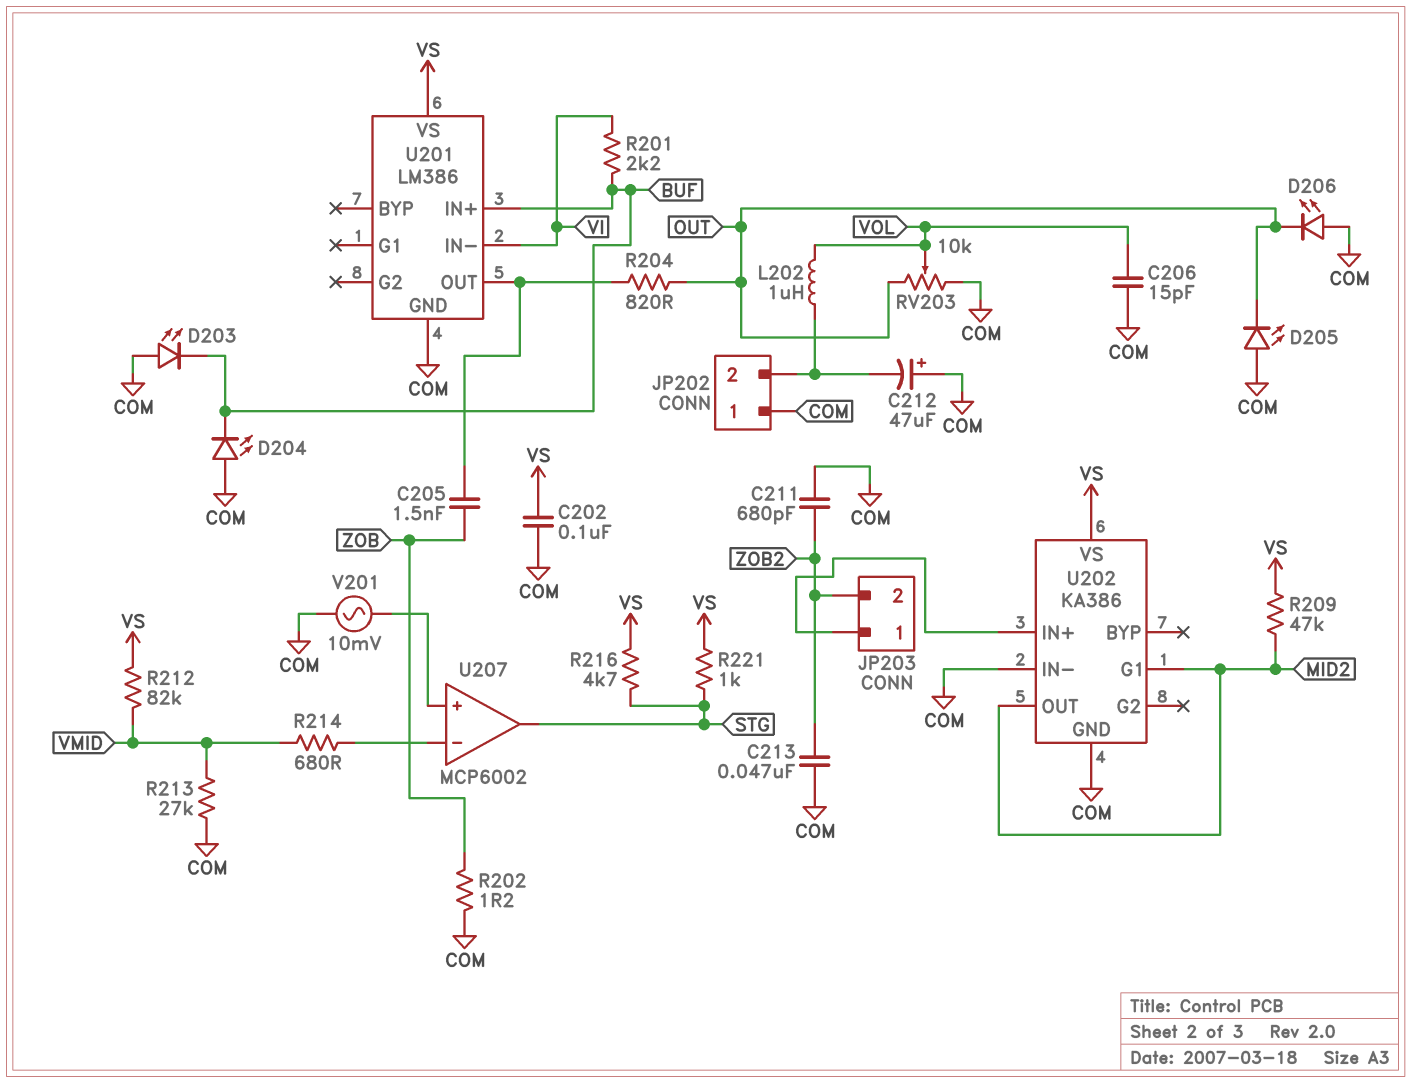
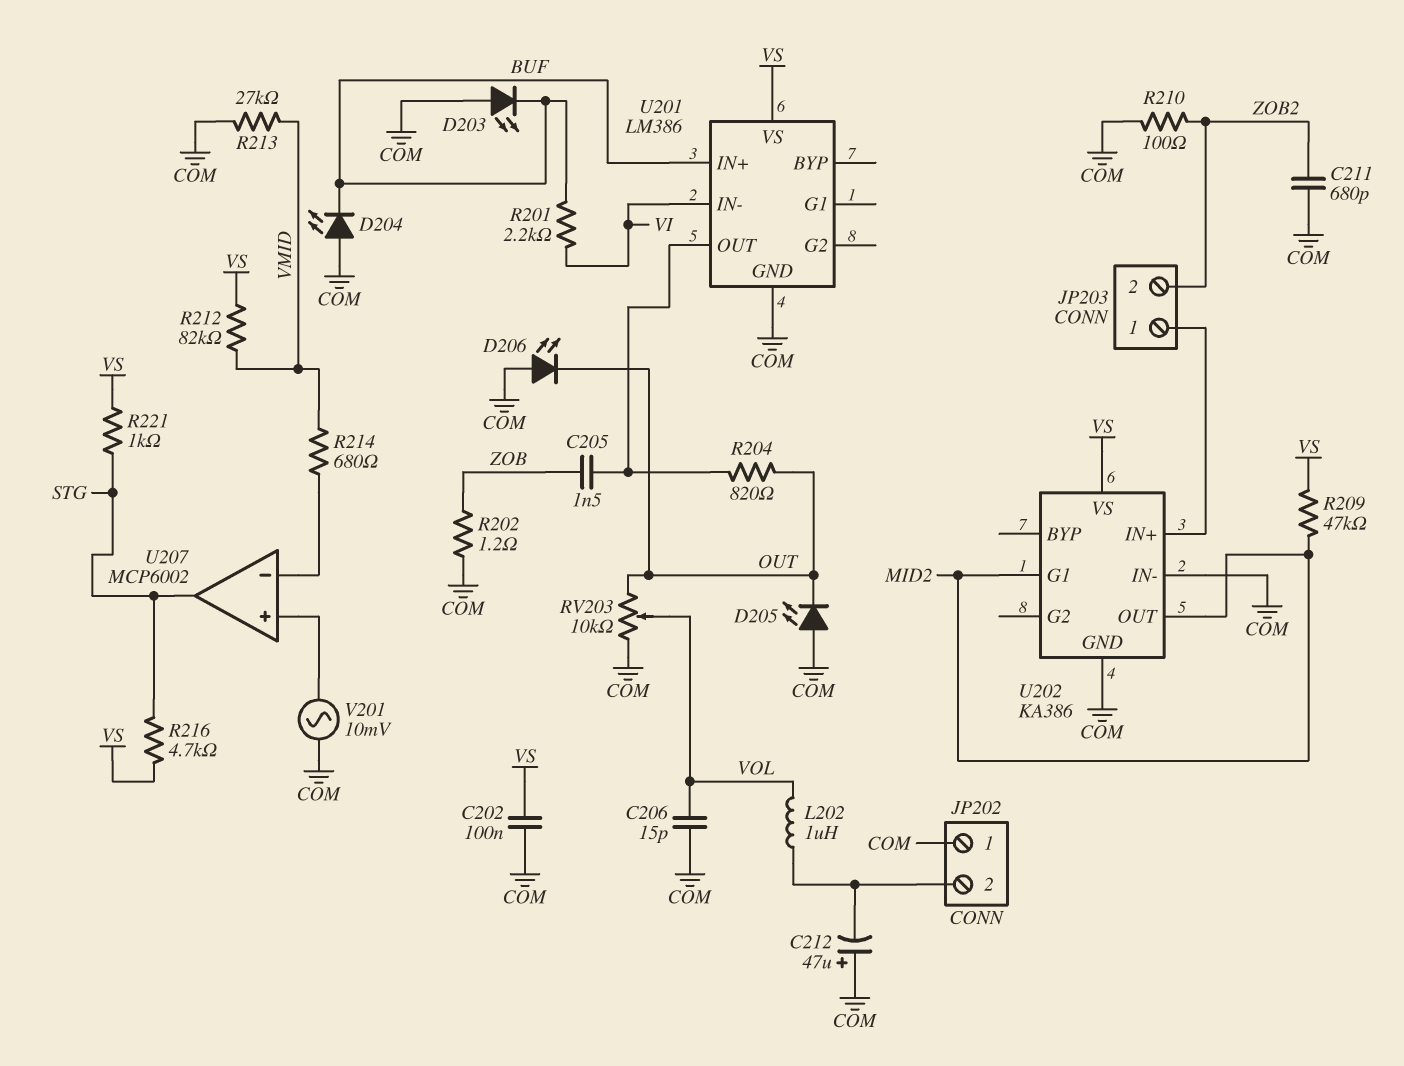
C213: 47nF (COM, ZOB2) -> none
R210: none -> 100 (COM, ZOB2)

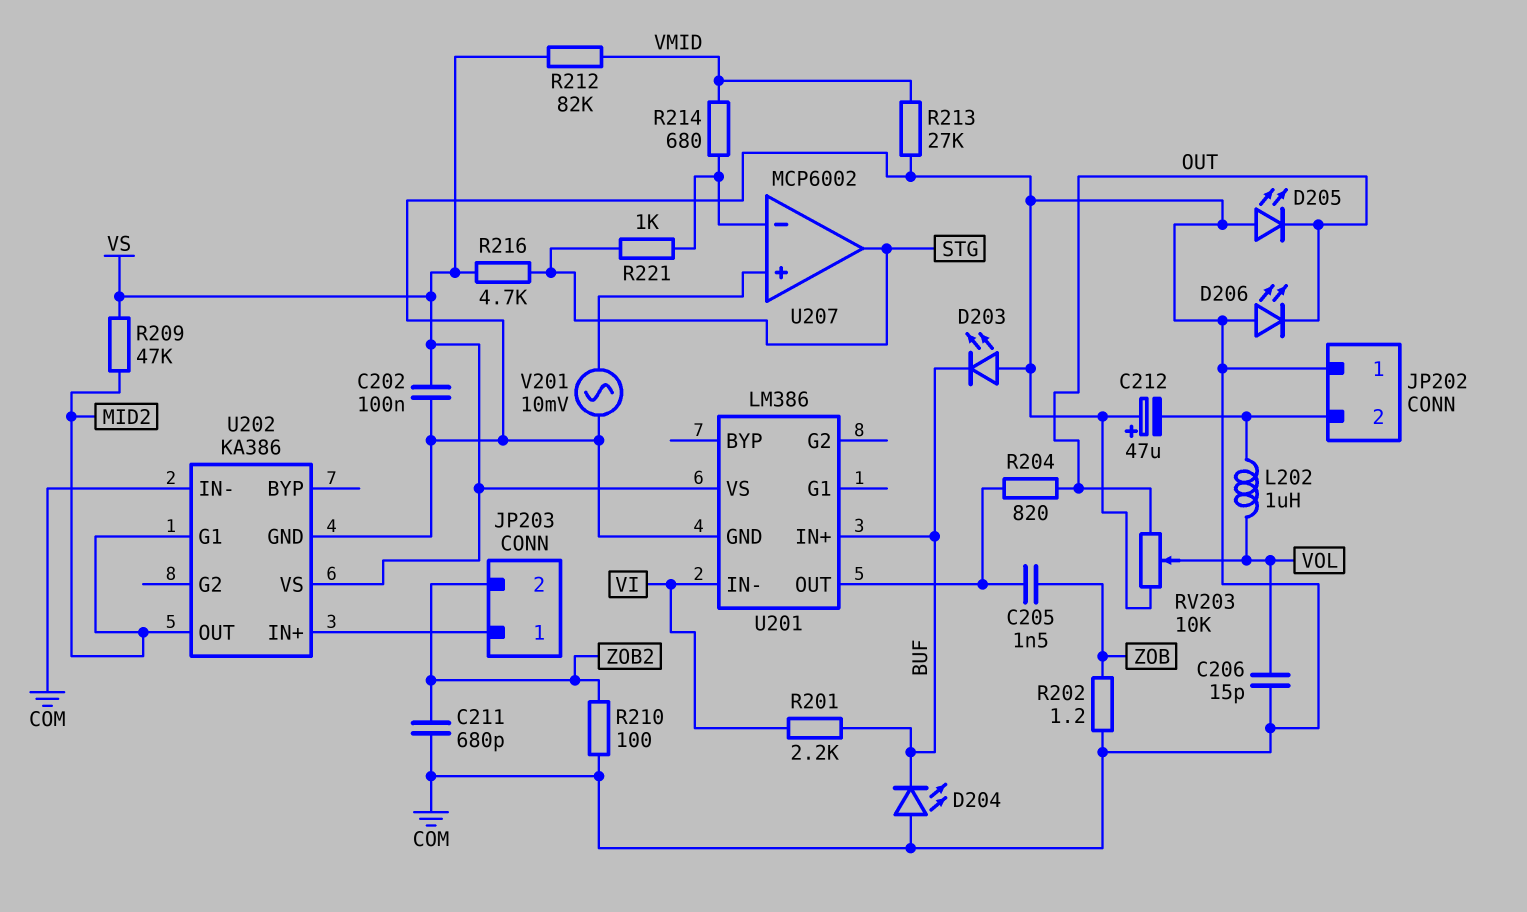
R221: 1k (STG, VS) -> 1k (STG, U207/in-)

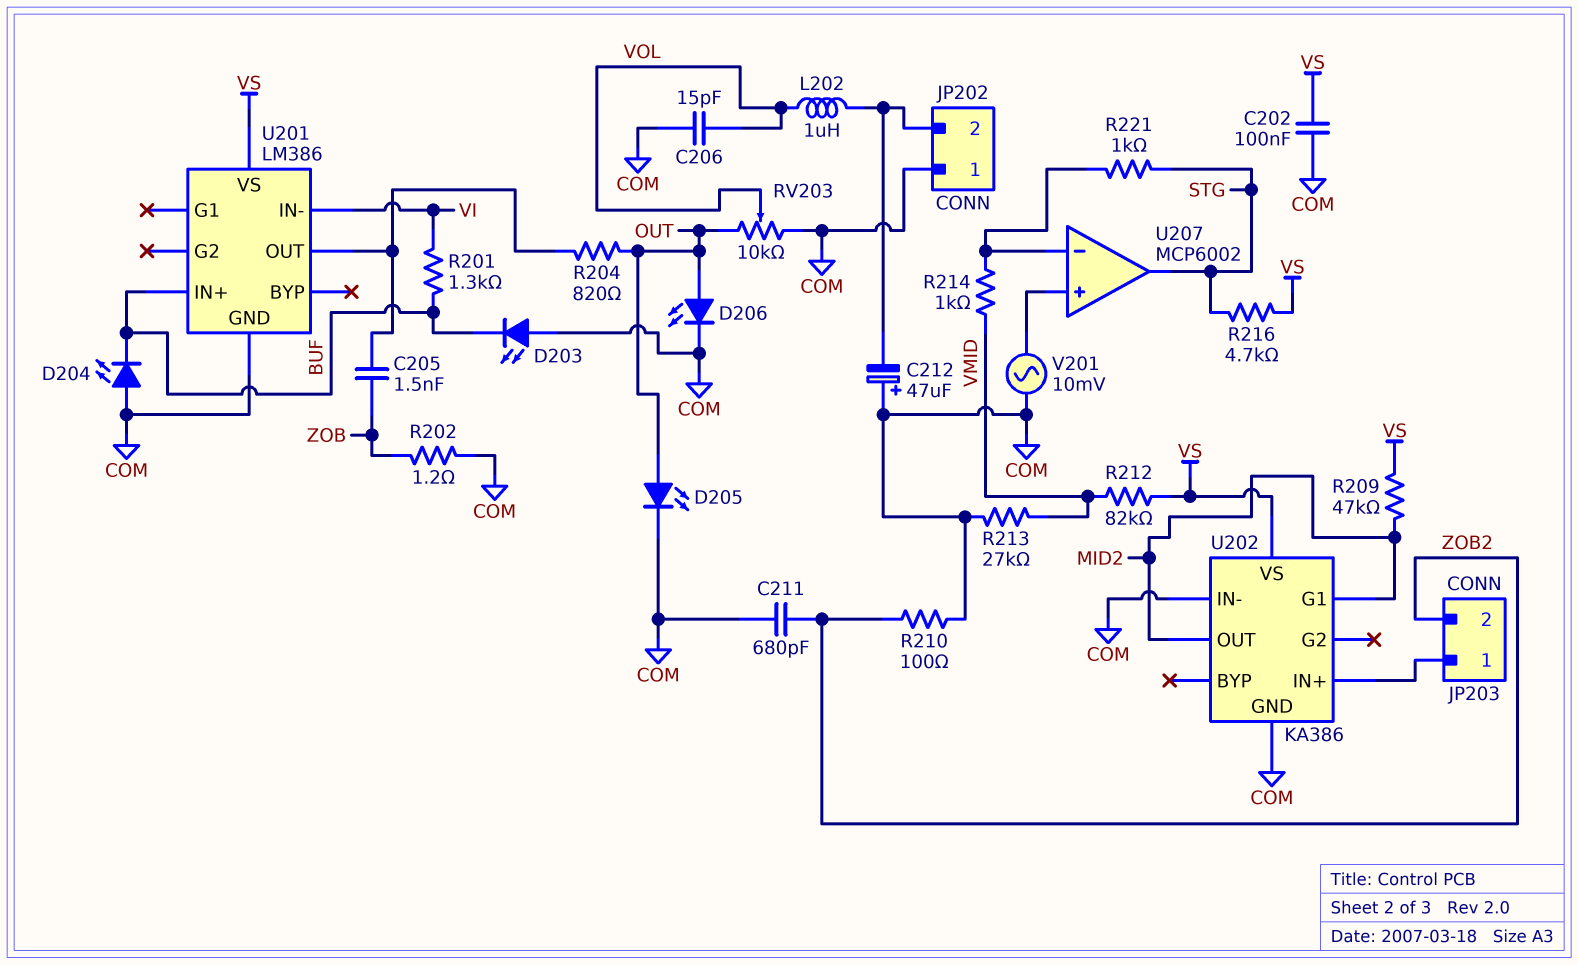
D205: LED (A COM, K OUT) -> LED (A OUT, K COM)
D206: LED (A COM, K OUT) -> LED (A OUT, K COM)
R201: 2.2k (BUF, VI) -> 1.3k (BUF, VI)
R214: 680 (U207/in-, VMID) -> 1k (U207/in-, VMID)

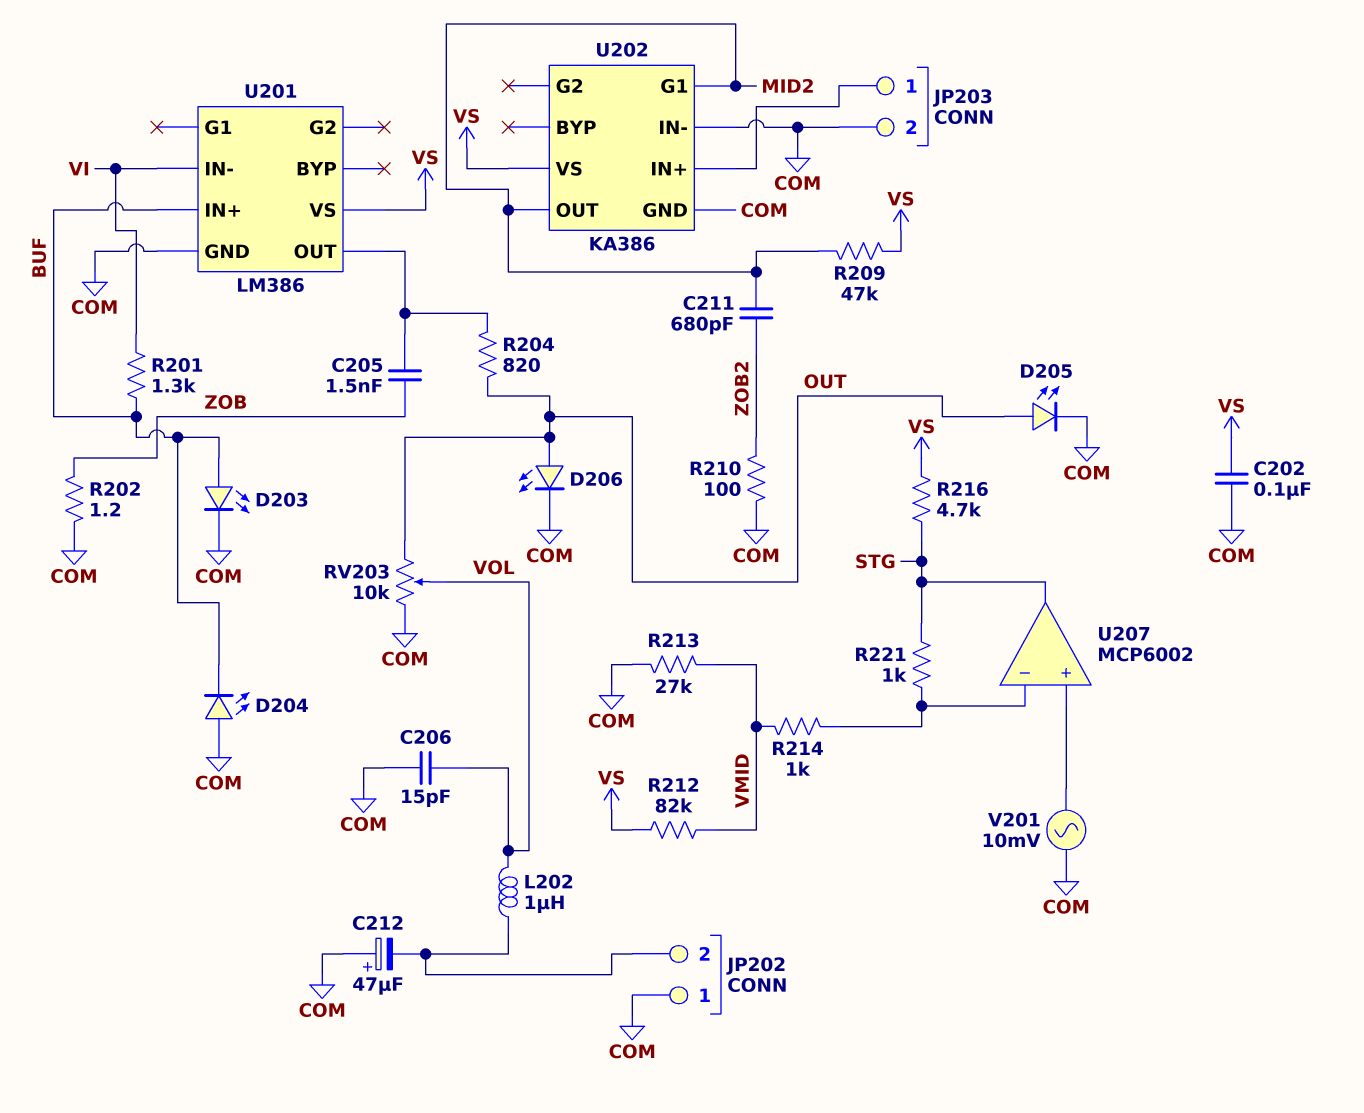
C211: 680pF (COM, ZOB2) -> 680pF (MID2, ZOB2)
D203: LED (A COM, K BUF) -> LED (A BUF, K COM)
JP203 pin 2: ZOB2 -> COM

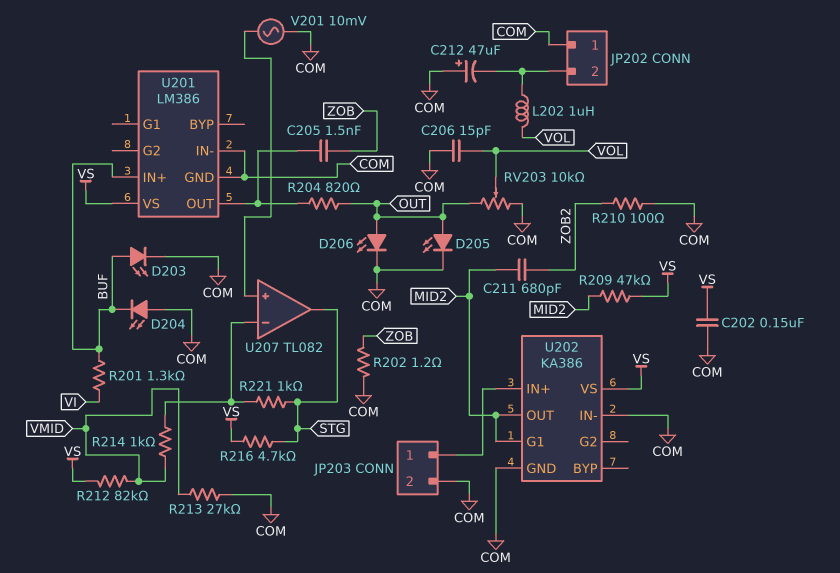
C202: 100nF (COM, VS) -> 150nF (COM, VS)
U201 pin IN-: VI -> COM
U207: MCP6002 -> TL082

